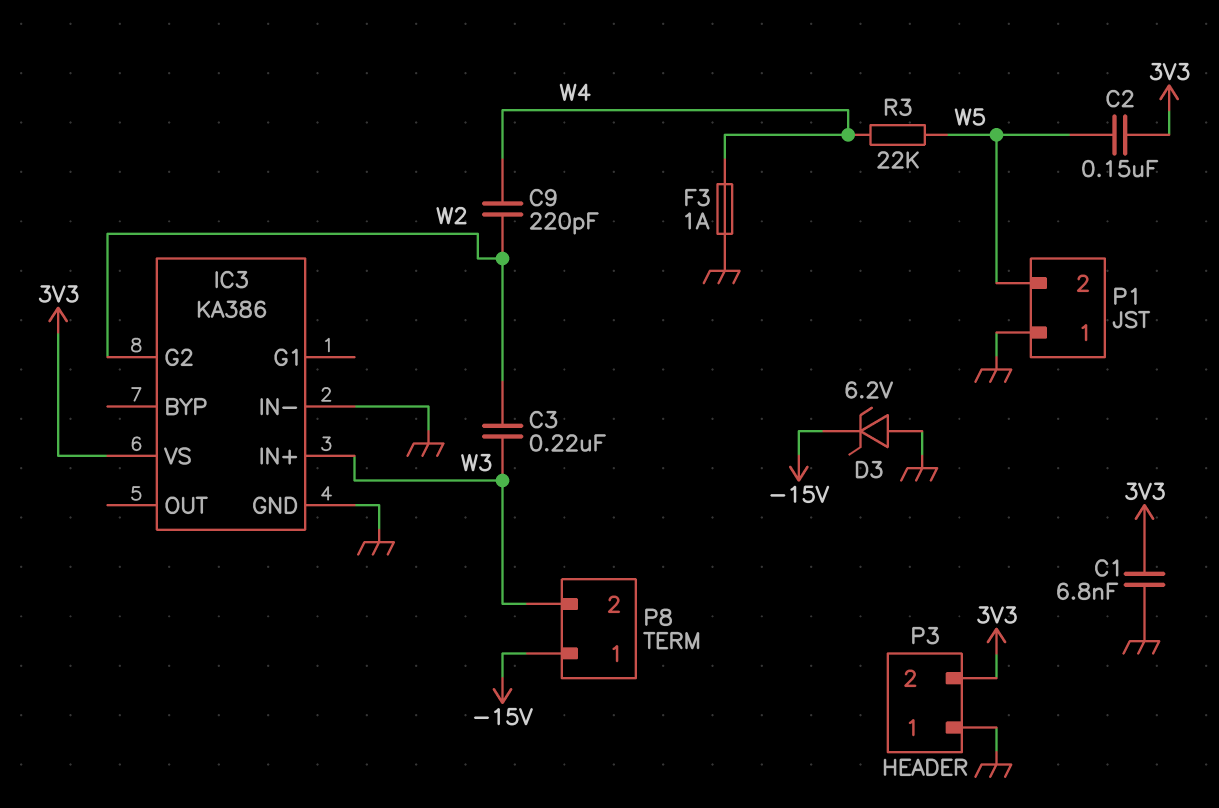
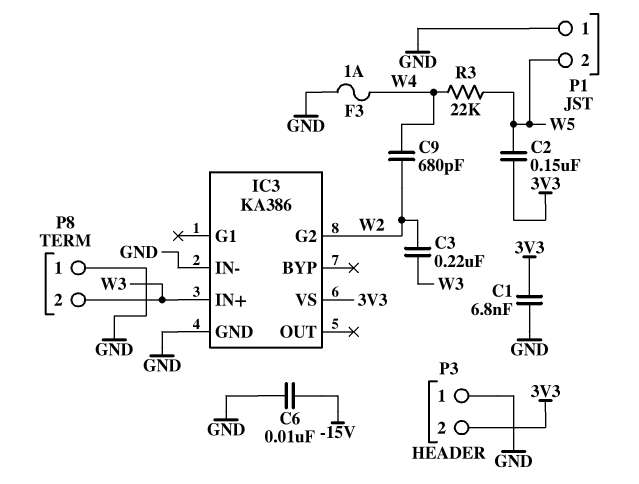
C6: none -> 10nF (-15V, GND)
C9: 220pF (W2, W4) -> 680pF (W2, W4)
D3: zener 6.2V (A GND, K -15V) -> none
P8 pin 1: -15V -> GND

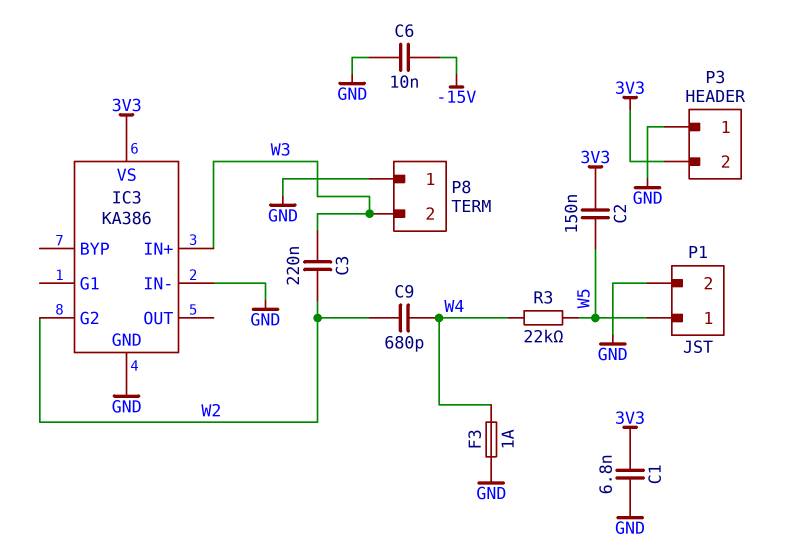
P1 pin 1: GND -> W5
P1 pin 2: W5 -> GND

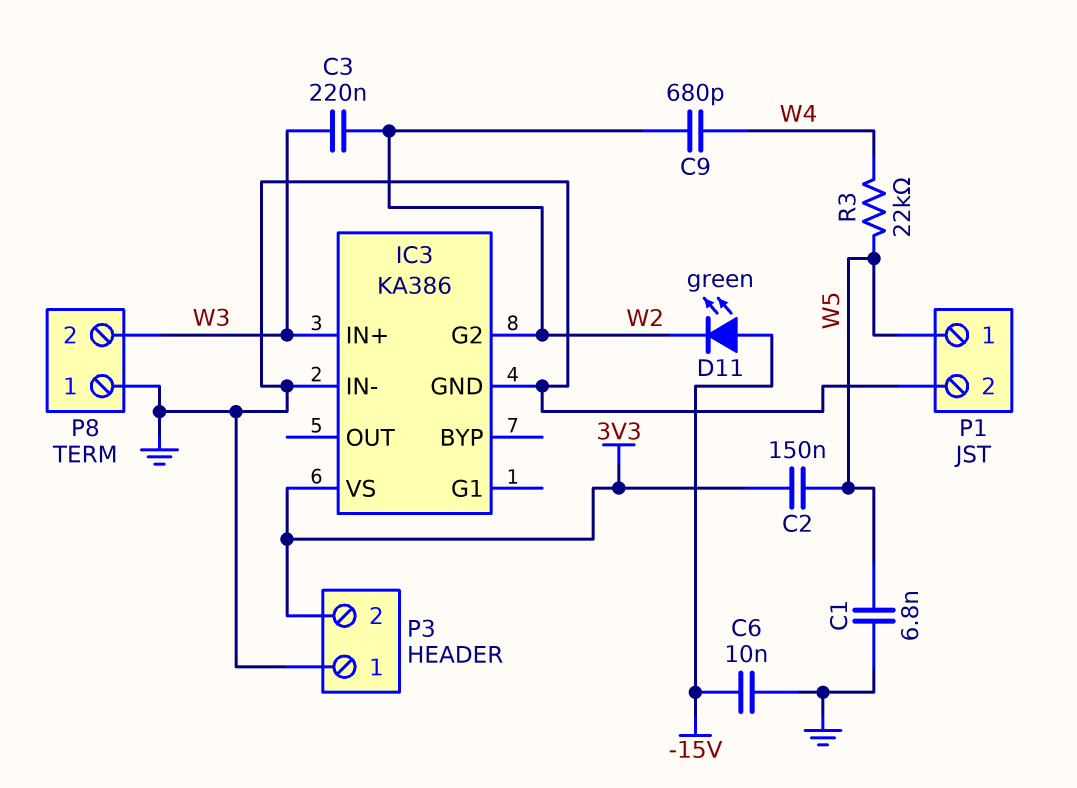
C1: 6.8nF (3V3, GND) -> 6.8nF (GND, W5)
D11: none -> LED green (A -15V, K W2)
F3: 1A (GND, W4) -> none

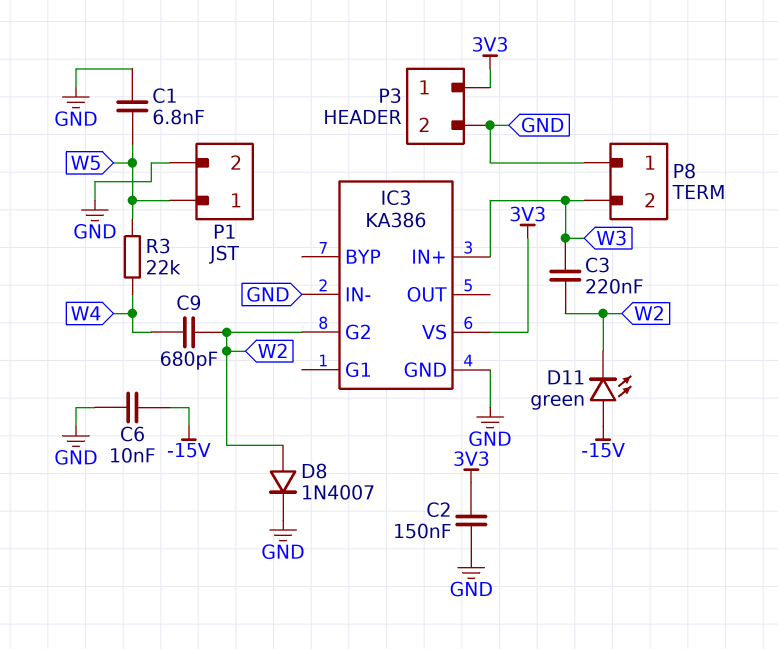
C2: 150nF (3V3, W5) -> 150nF (3V3, GND)
D8: none -> diode 1N4007 (A W2, K GND)
P3 pin 1: GND -> 3V3
P3 pin 2: 3V3 -> GND

